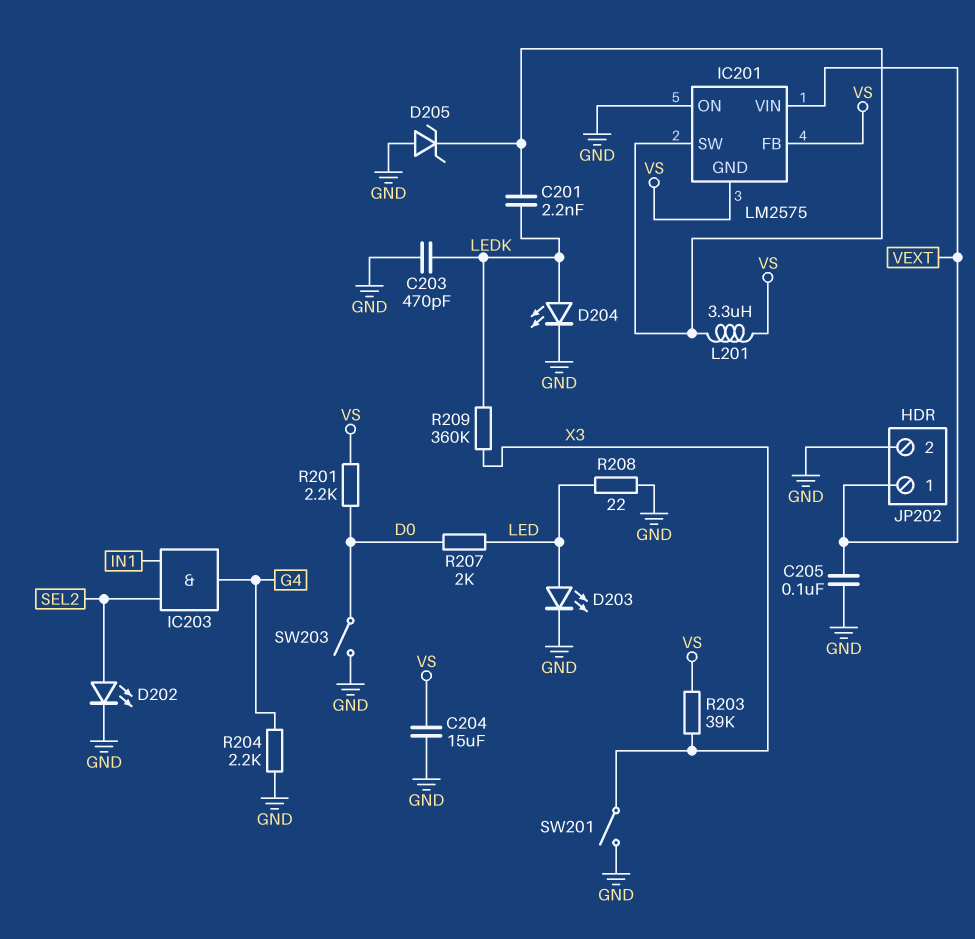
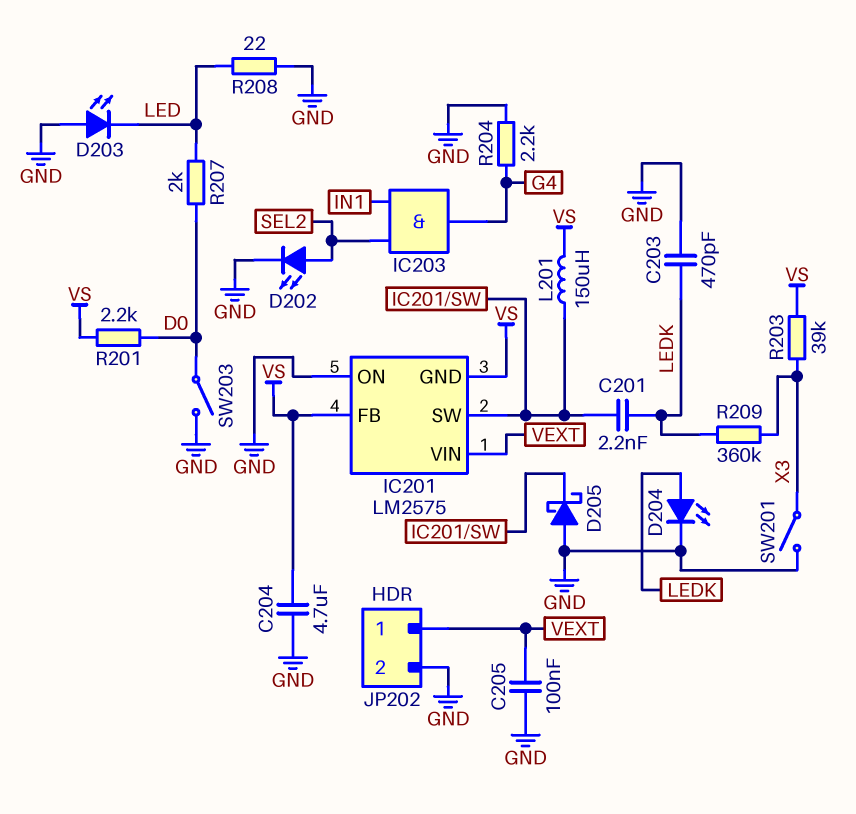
C204: 15uF (GND, VS) -> 4.7uF (GND, VS)
D203: LED (A LED, K GND) -> LED (A GND, K LED)
D205: zener (A GND, K IC201/SW) -> schottky (A GND, K IC201/SW)
L201: 3.3uH (IC201/SW, VS) -> 150uH (IC201/SW, VS)

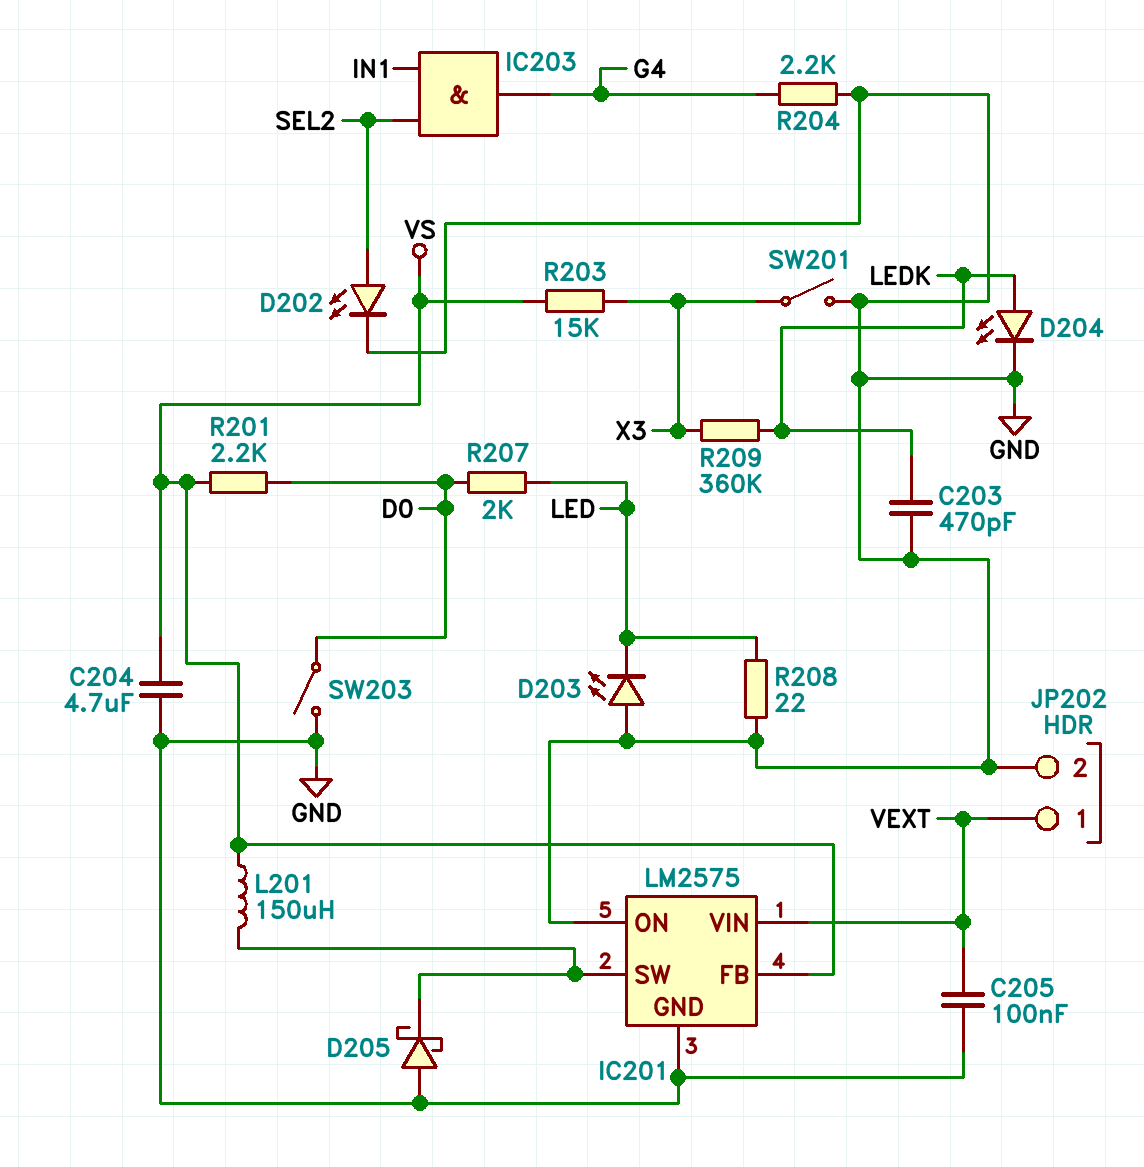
C201: 2.2nF (IC201/SW, LEDK) -> none
IC201 pin GND: VS -> GND
R203: 39k (VS, X3) -> 15k (VS, X3)

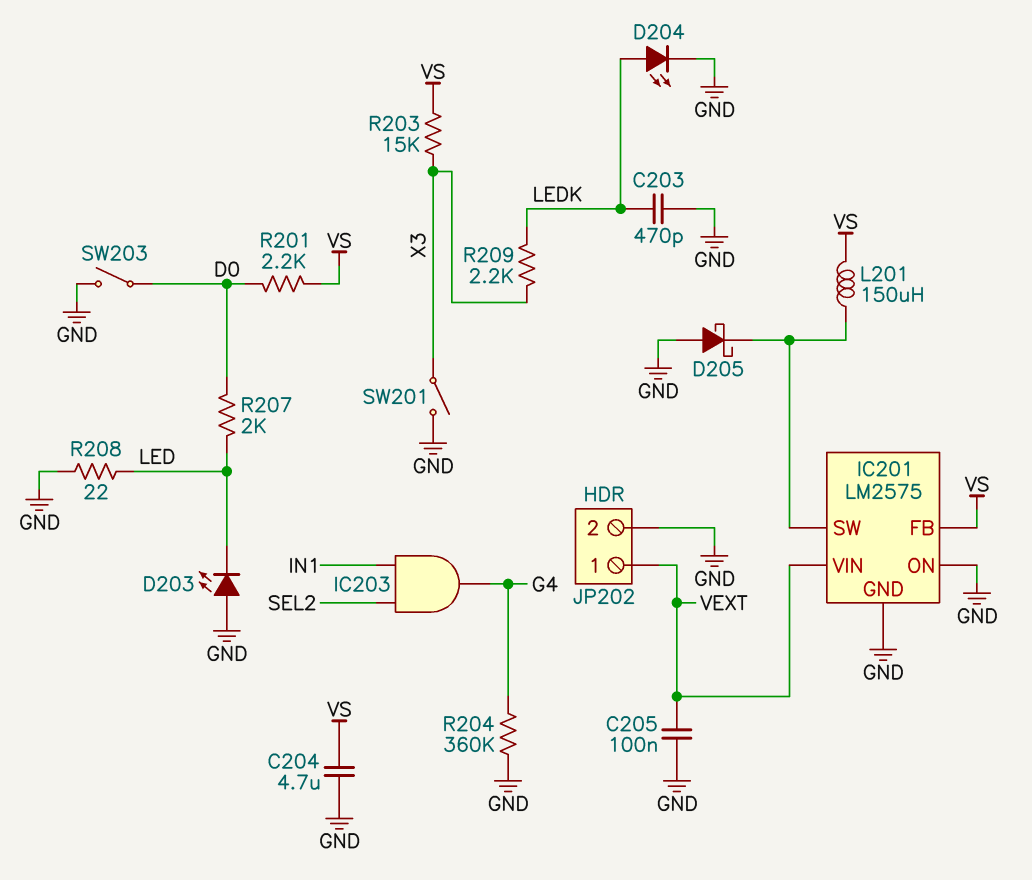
D202: LED (A SEL2, K GND) -> none
R204: 2.2k (G4, GND) -> 360k (G4, GND)
R209: 360k (LEDK, X3) -> 2.2k (LEDK, X3)

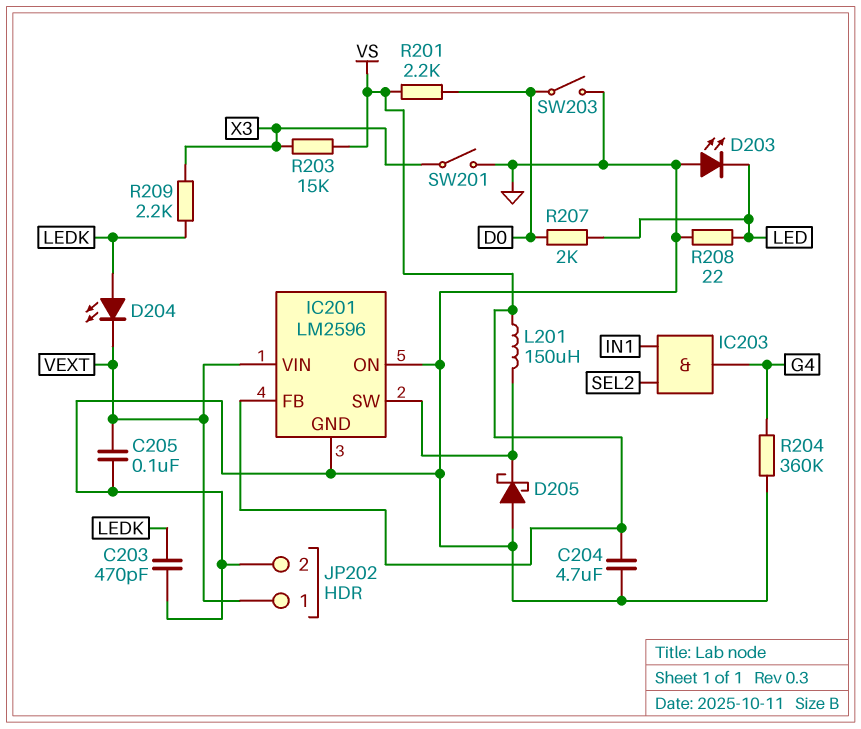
D204: LED (A LEDK, K GND) -> LED (A LEDK, K VEXT)
IC201: LM2575 -> LM2596

